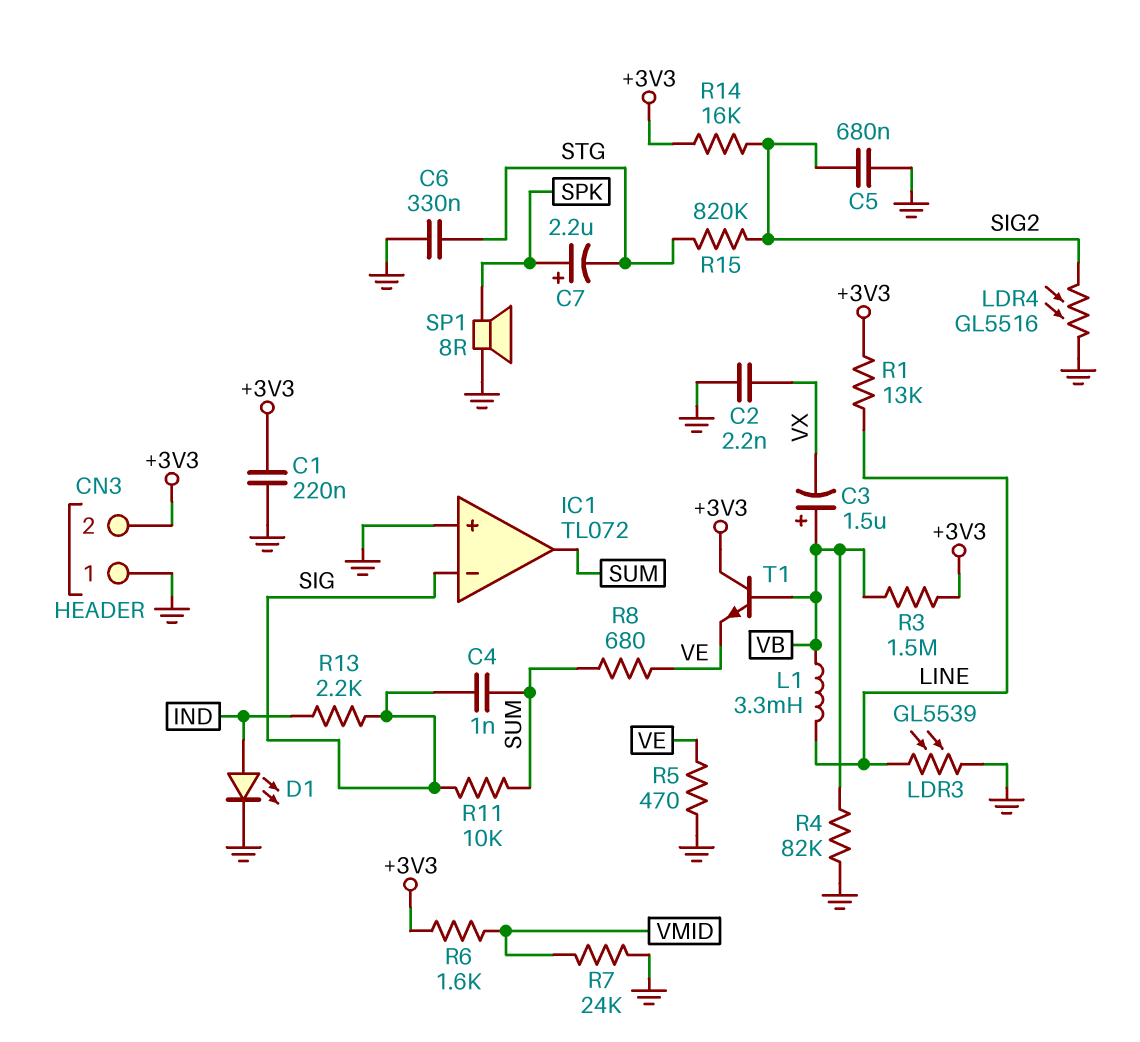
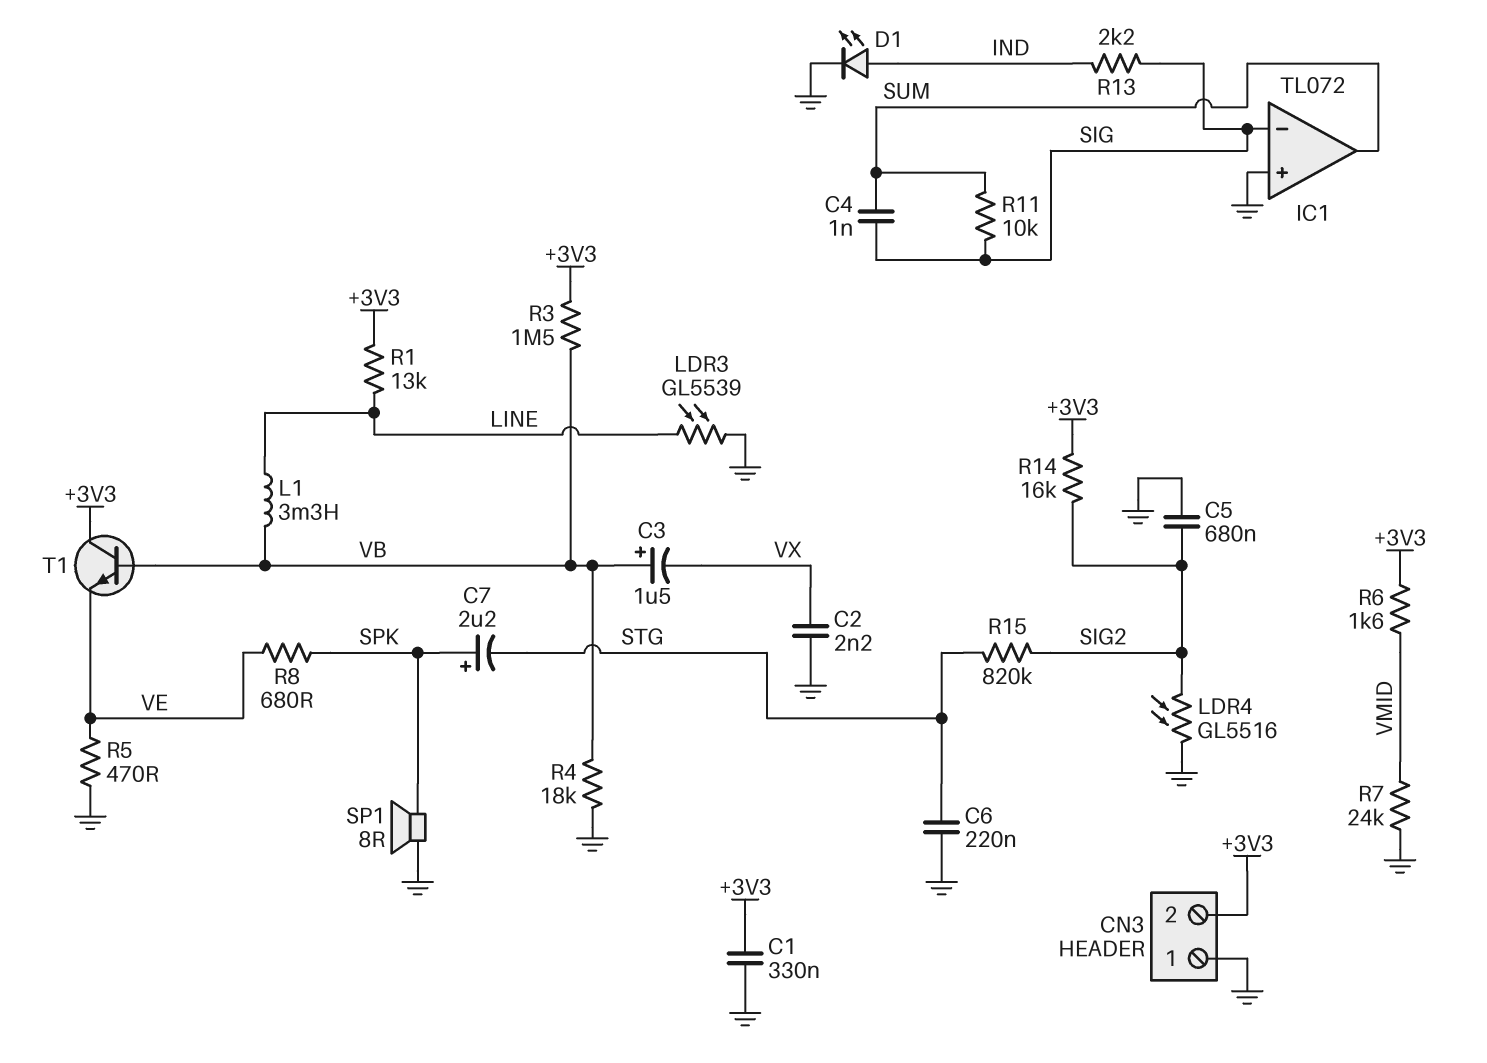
C1: 220nF (+3V3, GND) -> 330nF (+3V3, GND)
C6: 330nF (GND, STG) -> 220nF (GND, STG)
R4: 82k (GND, VB) -> 18k (GND, VB)
R8: 680 (SUM, VE) -> 680 (SPK, VE)

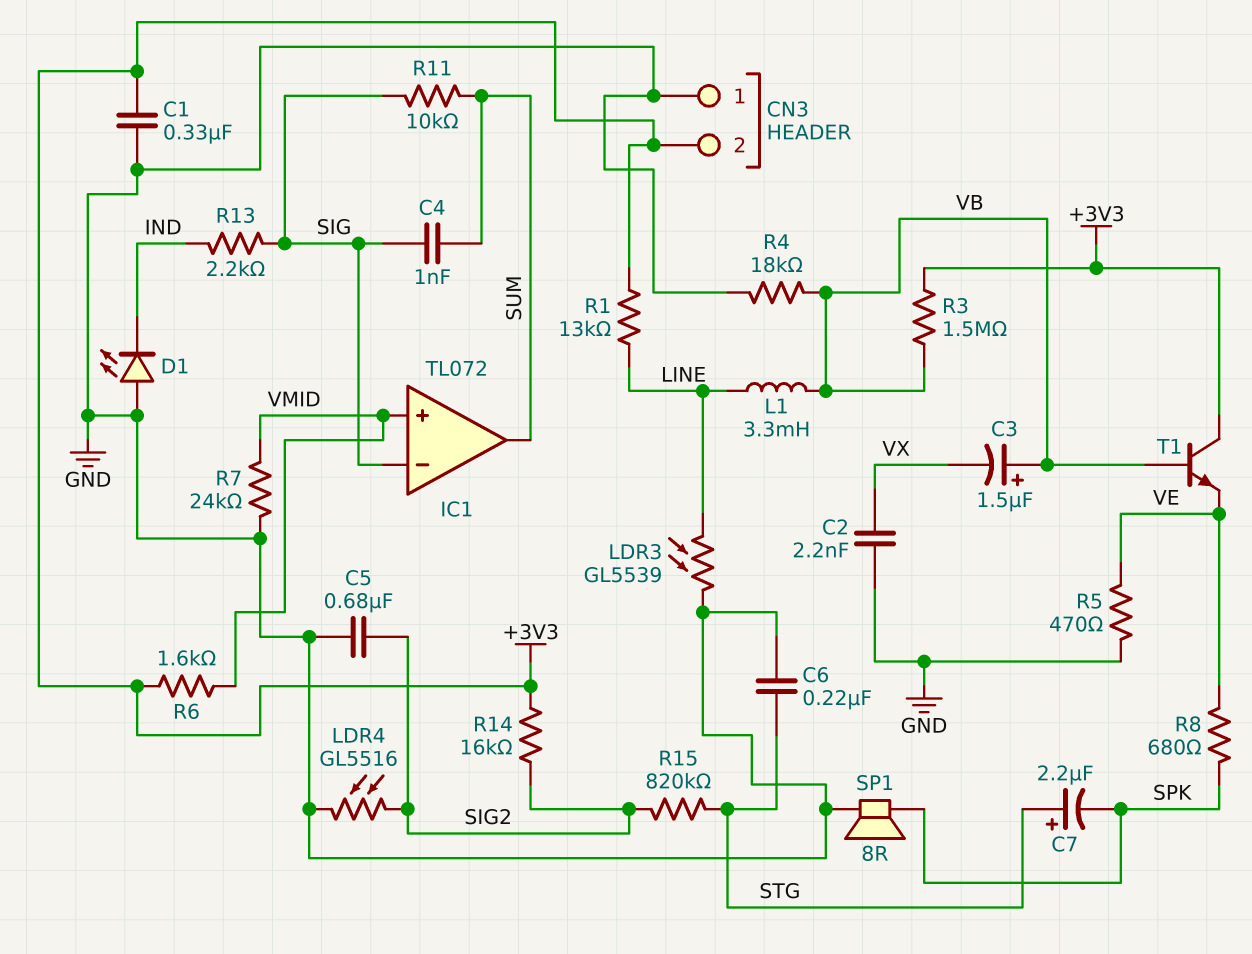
C7: 2.2uF (plus SPK, minus STG) -> 2.2uF (plus STG, minus SPK)
D1: LED (A IND, K GND) -> LED (A GND, K IND)
IC1 pin in+: GND -> VMID

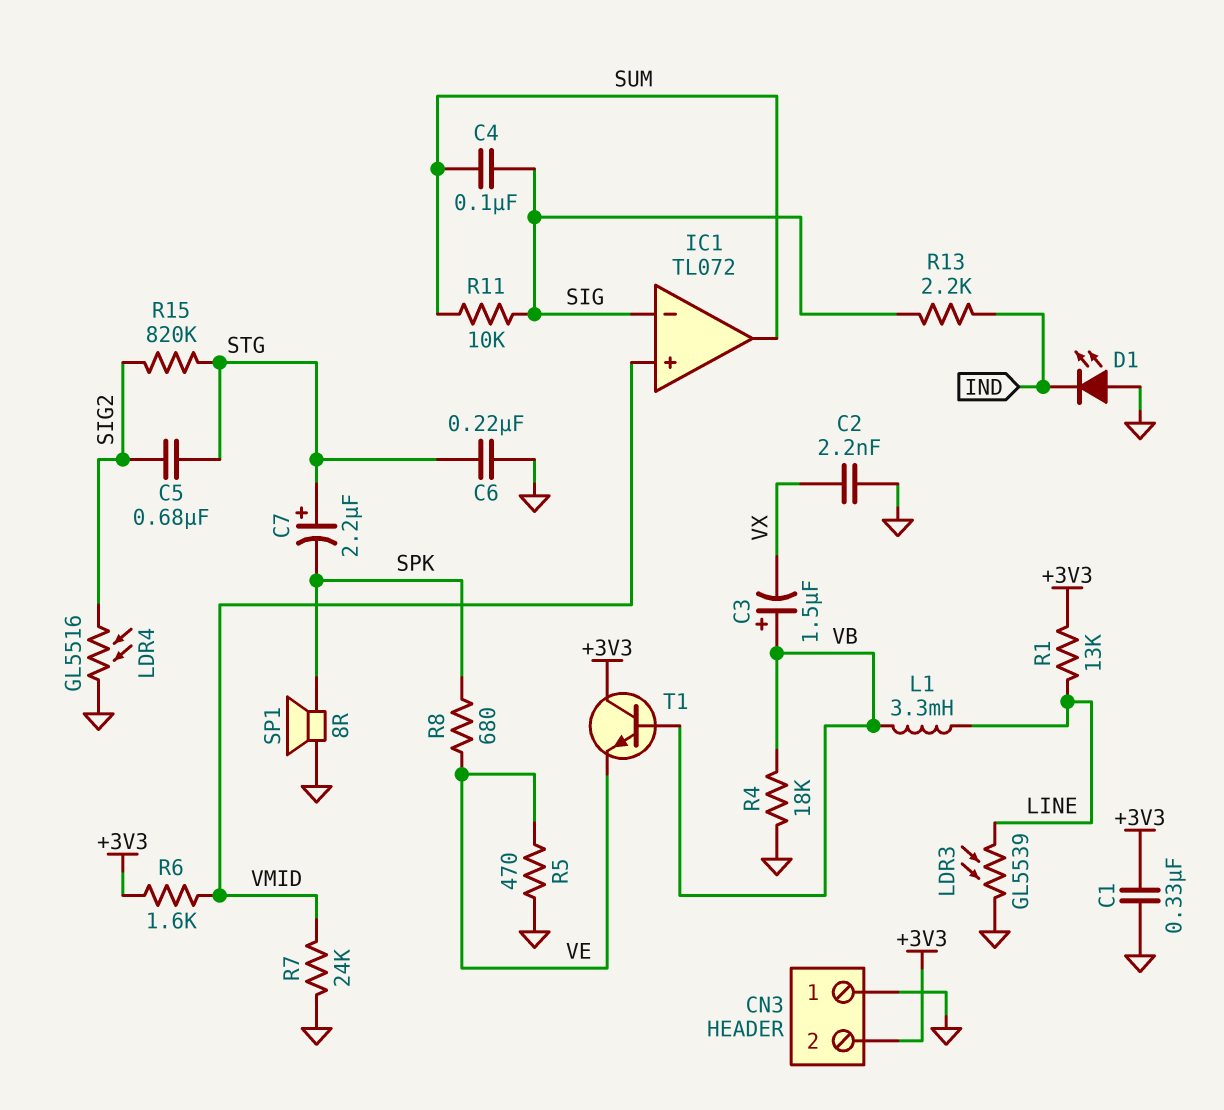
C4: 1nF (SIG, SUM) -> 100nF (SIG, SUM)
C5: 680nF (GND, SIG2) -> 680nF (SIG2, STG)
R3: 1.5M (+3V3, VB) -> none
R14: 16k (+3V3, SIG2) -> none

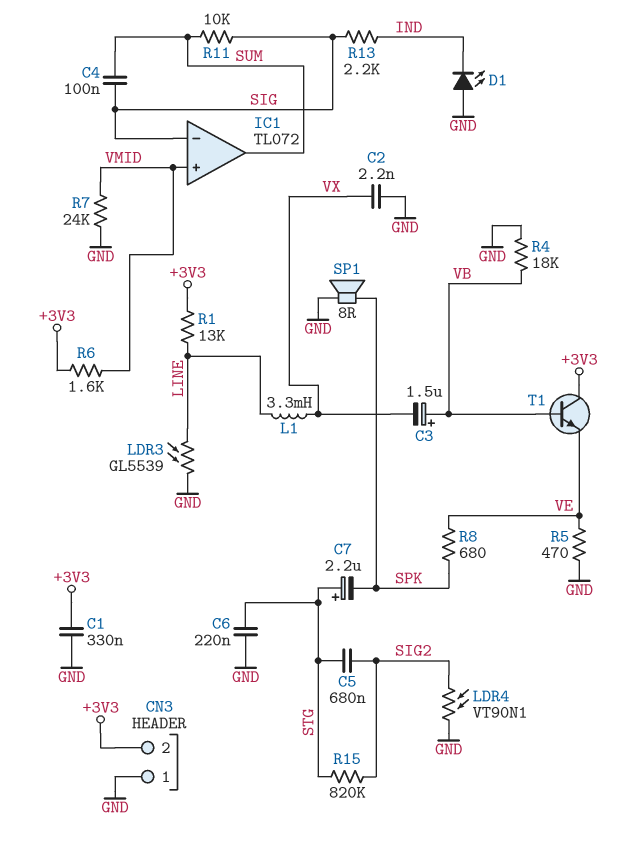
L1: 3.3mH (LINE, VB) -> 3.3mH (LINE, VX)
LDR4: GL5516 (GND, SIG2) -> VT90N1 (GND, SIG2)

